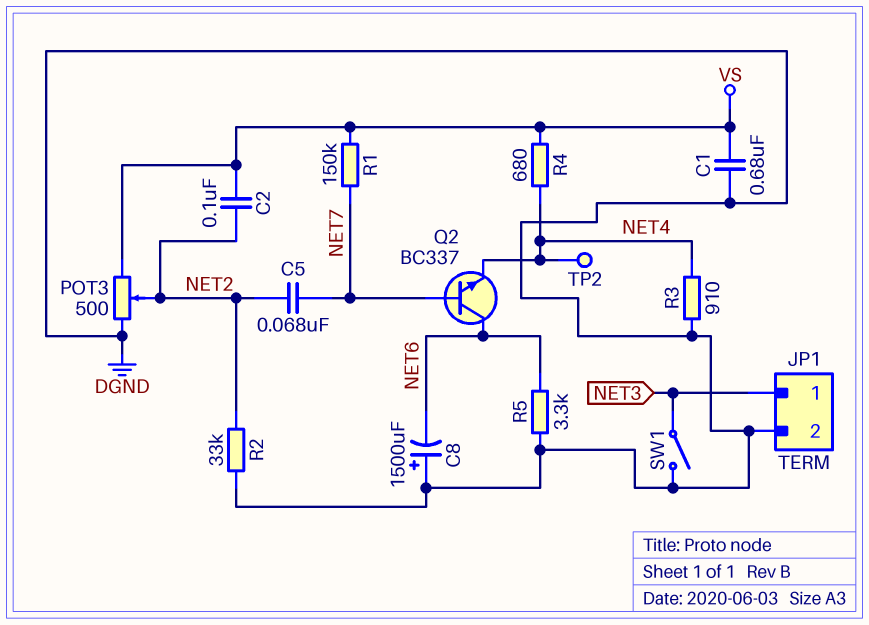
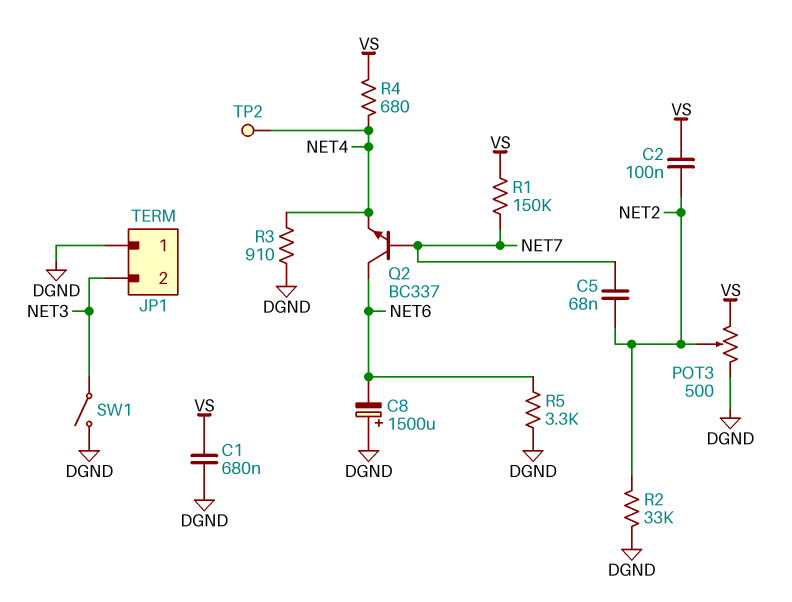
JP1 pin 1: NET3 -> DGND
JP1 pin 2: DGND -> NET3

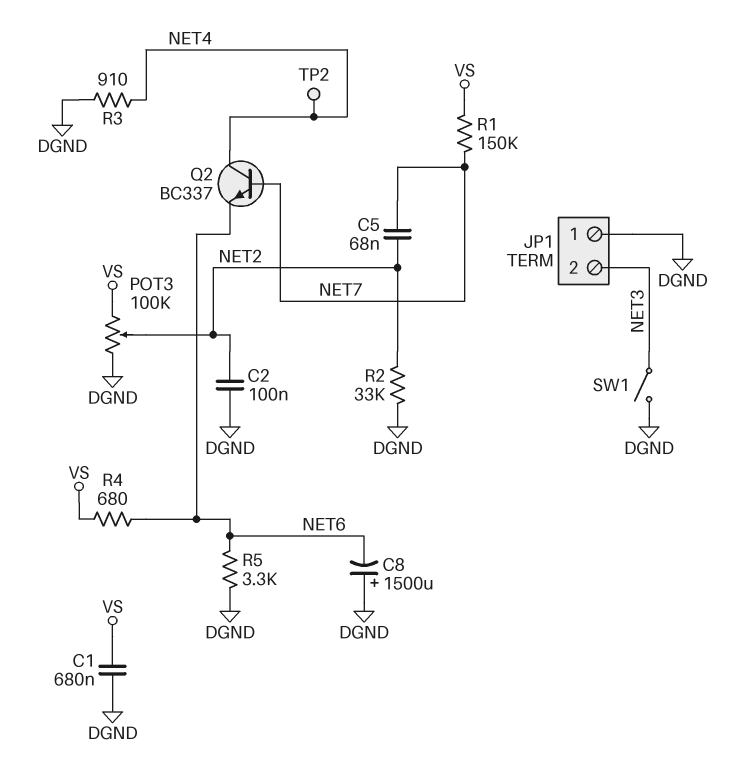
C2: 100nF (NET2, VS) -> 100nF (DGND, NET2)
POT3: 500 (DGND, VS, wiper NET2) -> 100k (DGND, VS, wiper NET2)
Q2: NPN BC337 (B NET7, C NET6, E NET4) -> NPN BC337 (B NET7, C NET4, E NET6)
R4: 680 (NET4, VS) -> 680 (NET6, VS)

